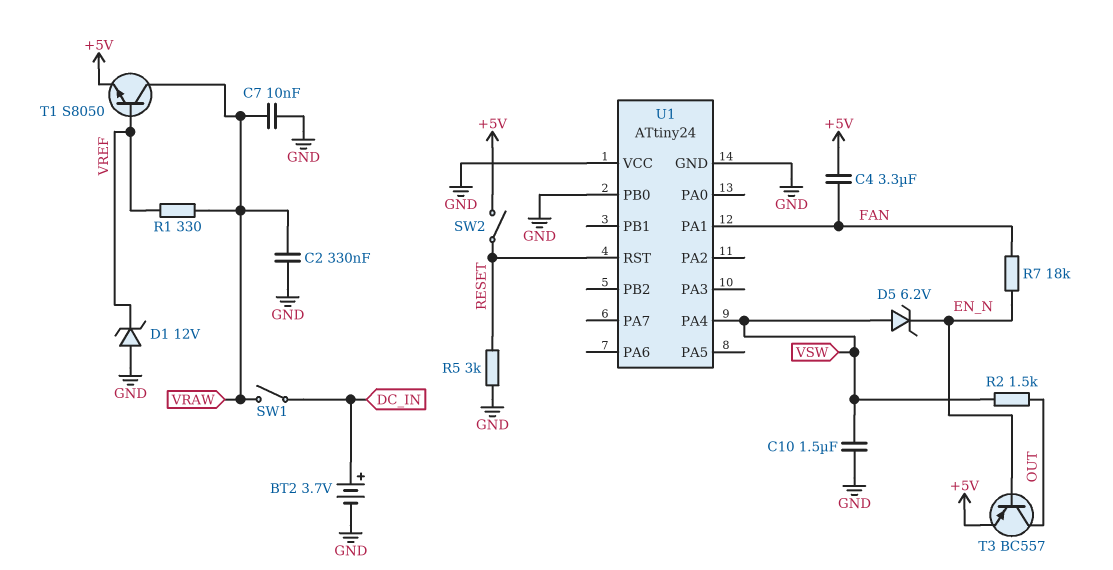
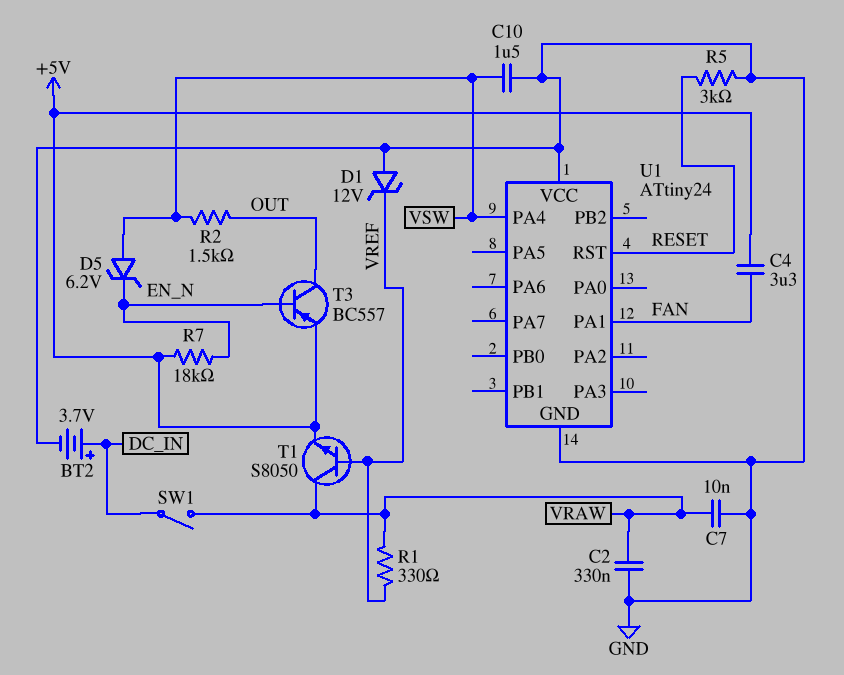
R7: 18k (EN_N, FAN) -> 18k (+5V, EN_N)
SW2: switch (+5V, RESET) -> none
U1 pin PB0: GND -> none

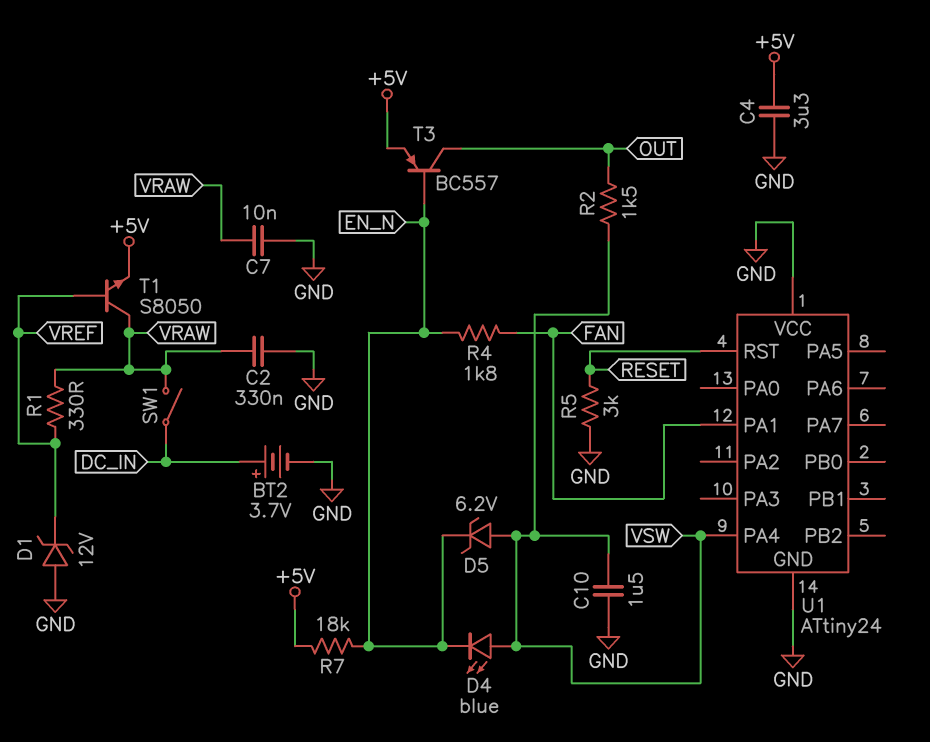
C4: 3.3uF (+5V, FAN) -> 3.3uF (+5V, GND)
D4: none -> LED blue (A VSW, K EN_N)
R4: none -> 1.8k (EN_N, FAN)

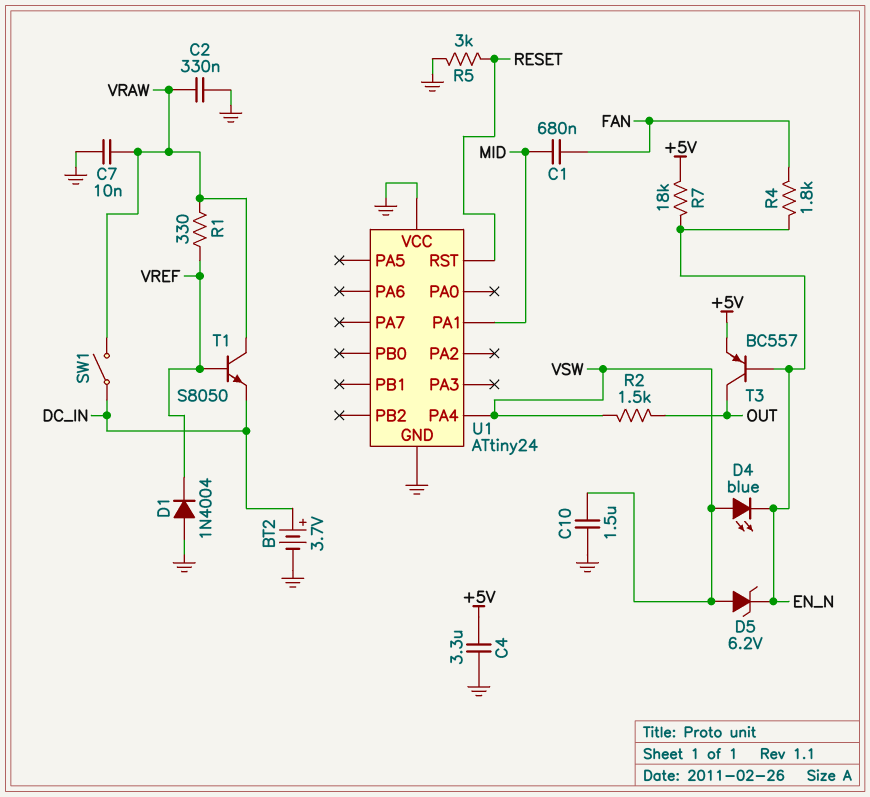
C1: none -> 680nF (FAN, MID)
D1: zener 12V (A GND, K VREF) -> diode 1N4004 (A GND, K VREF)
T1: NPN S8050 (B VREF, C VRAW, E +5V) -> NPN S8050 (B VREF, C VRAW, E DC_IN)
U1 pin PA1: FAN -> MID

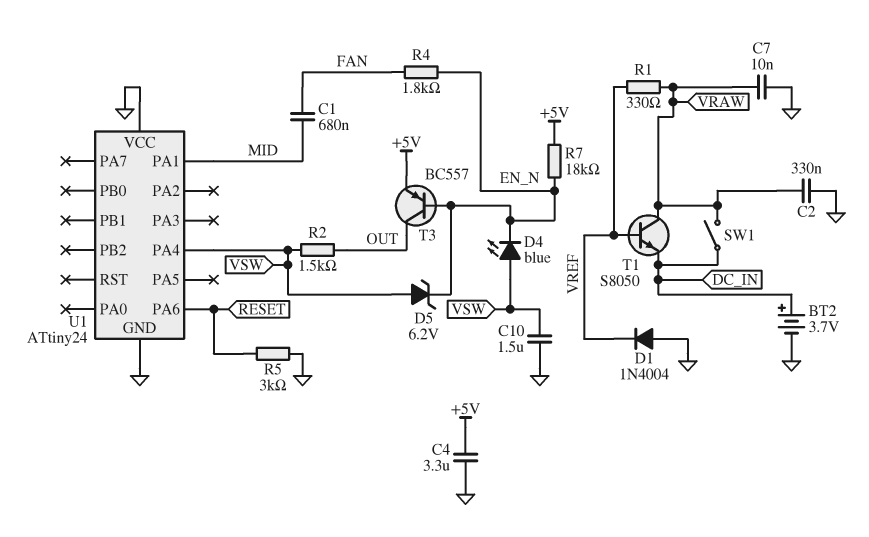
U1 pin PA6: none -> RESET
U1 pin RST: RESET -> none

